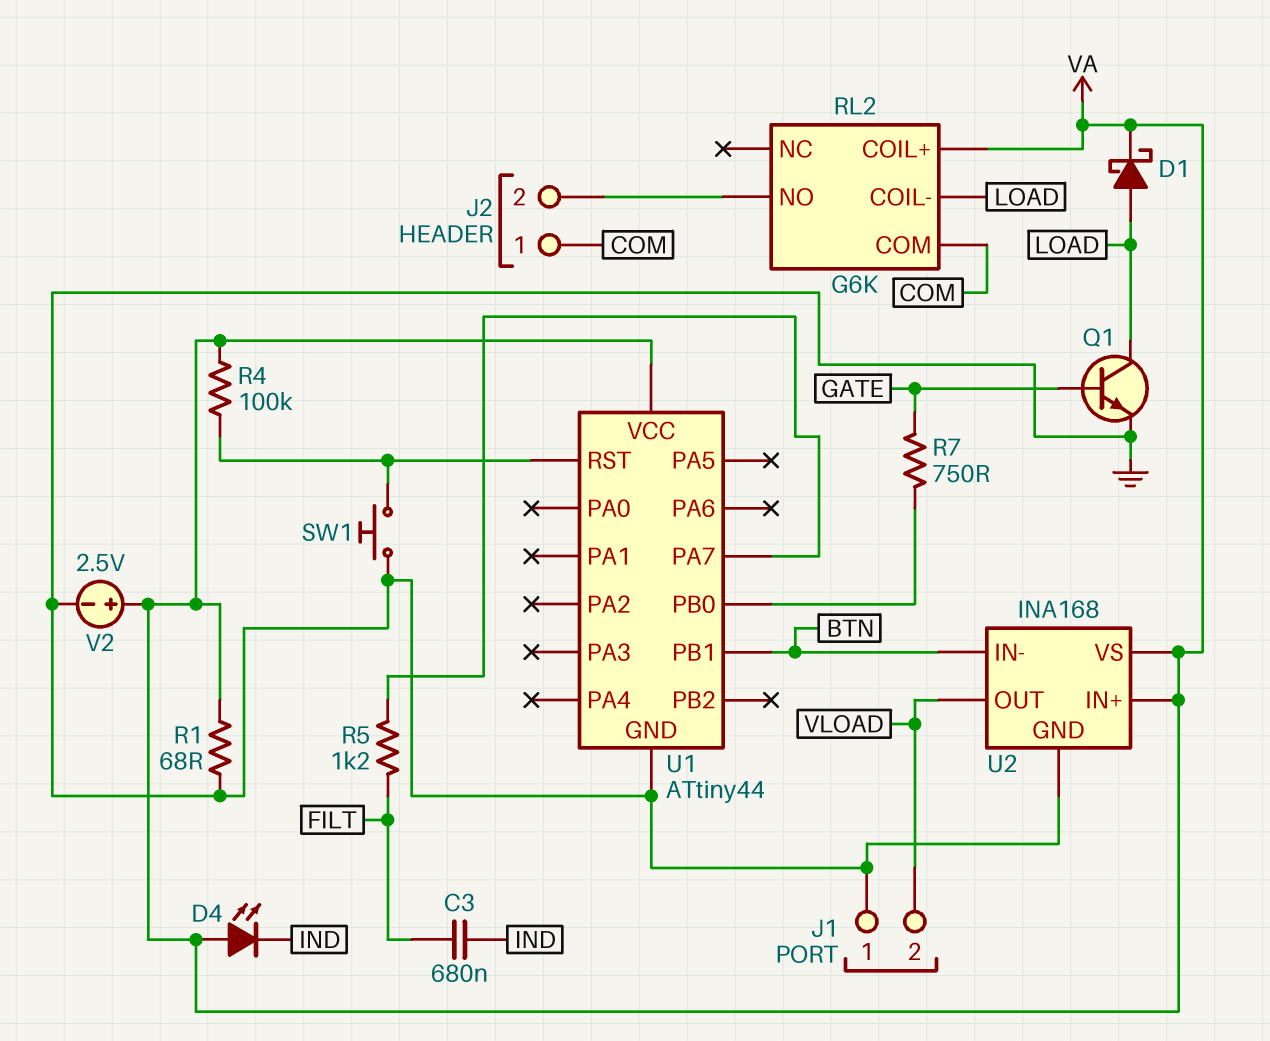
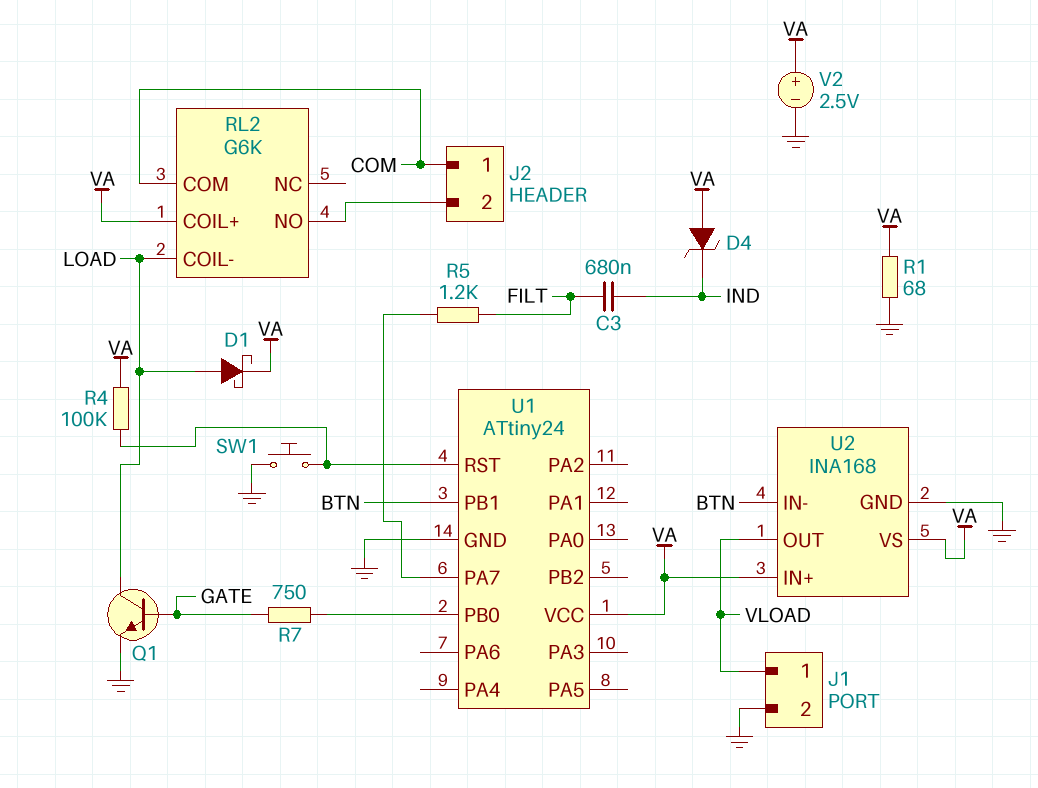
D4: LED (A VA, K IND) -> zener (A VA, K IND)
J1 pin 1: GND -> VLOAD
J1 pin 2: VLOAD -> GND
U1: ATtiny44 -> ATtiny24

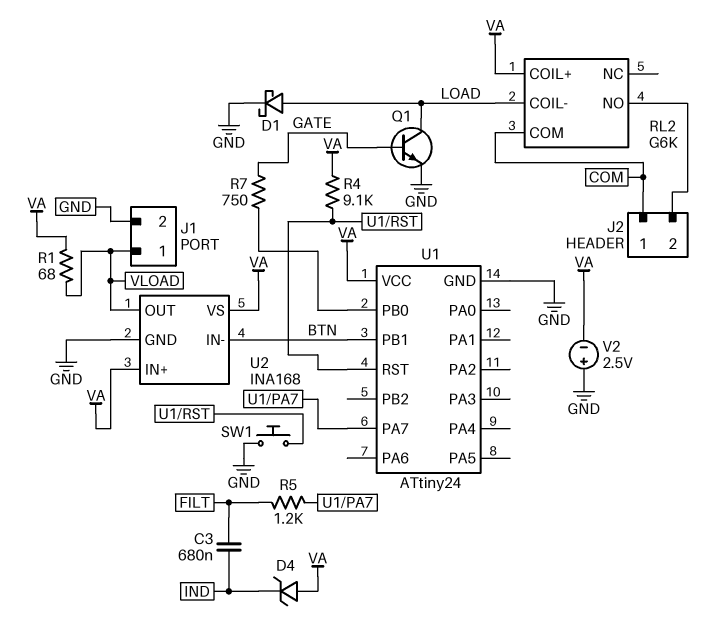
D1: schottky (A LOAD, K VA) -> schottky (A LOAD, K GND)
R1: 68 (GND, VA) -> 68 (VA, VLOAD)
R4: 100k (U1/RST, VA) -> 9.1k (U1/RST, VA)
V2: 2.5V (plus VA, minus GND) -> 2.5V (plus GND, minus VA)

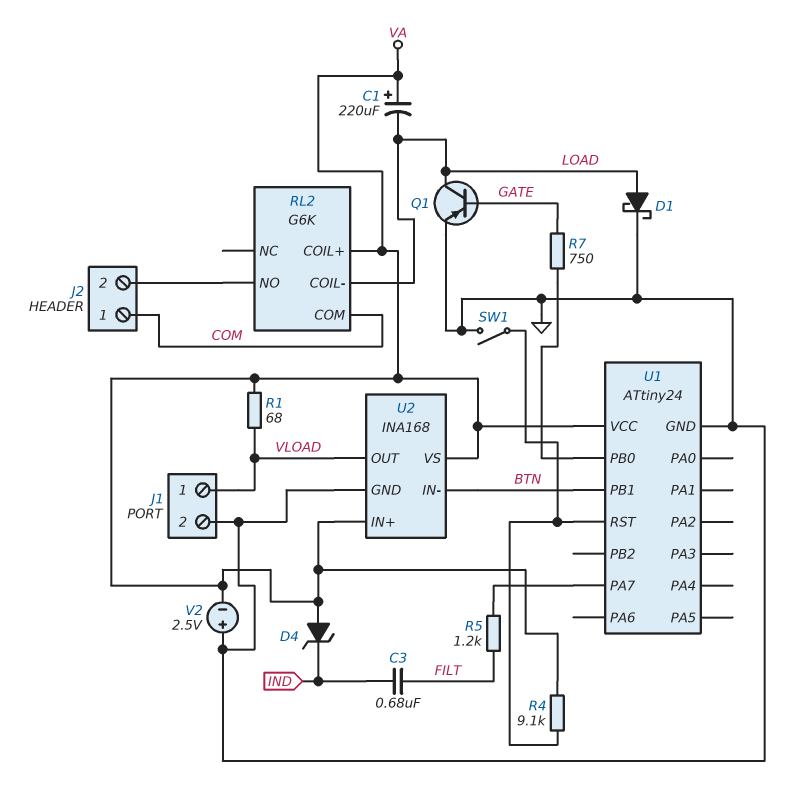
C1: none -> 220uF (plus VA, minus LOAD)
Q1: NPN (B GATE, C LOAD, E GND) -> PNP (B GATE, C LOAD, E GND)
SW1: button (GND, U1/RST) -> switch (GND, U1/RST)

